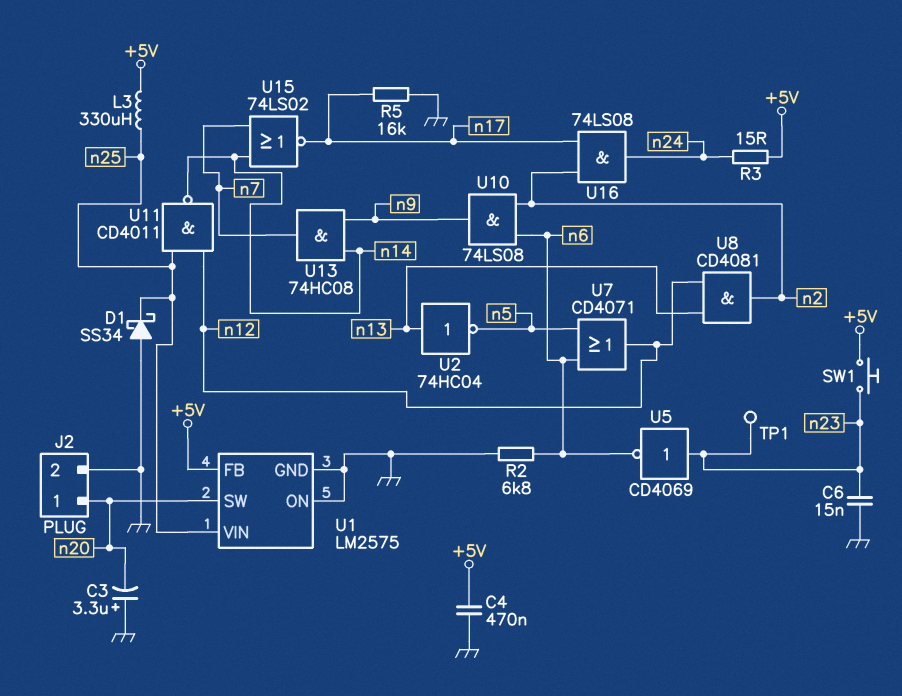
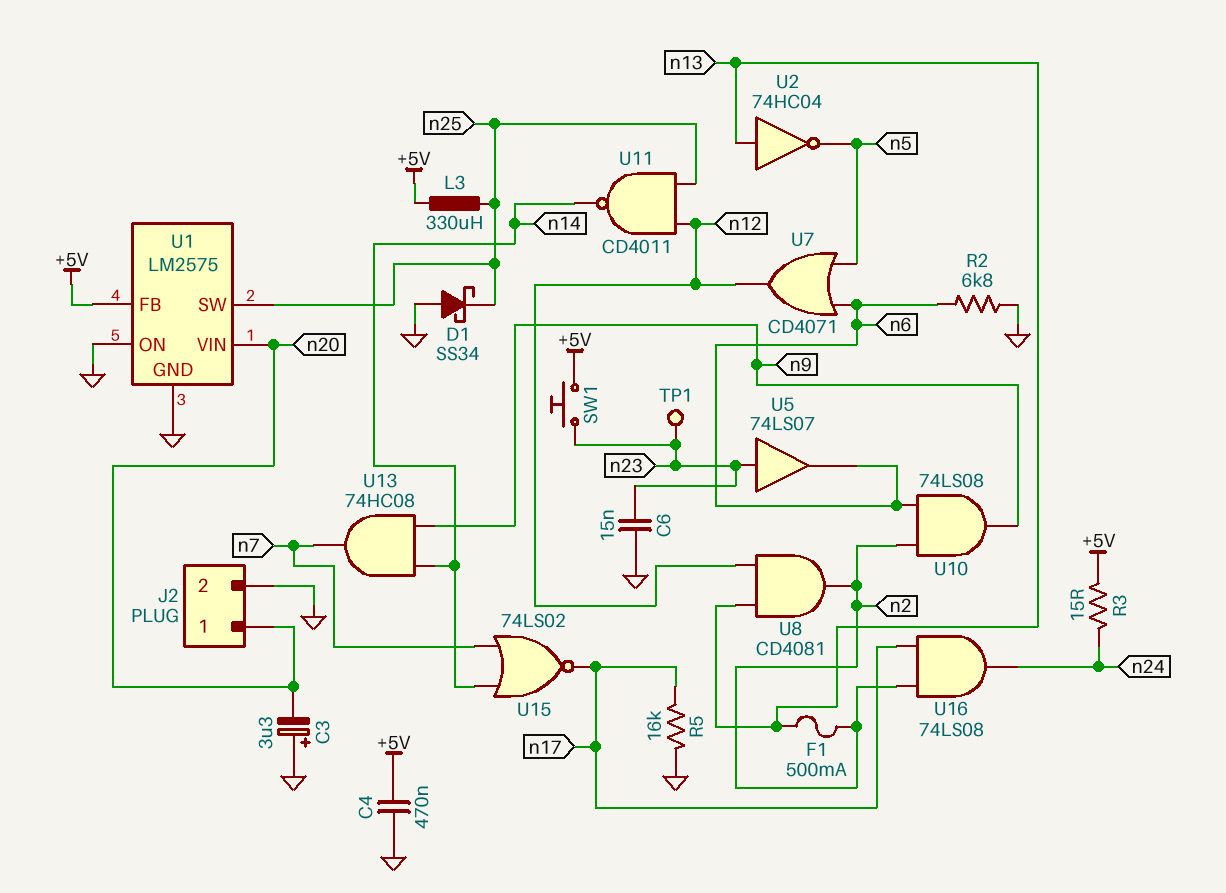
F1: none -> 500mA (n2, n13)
U1 pin SW: n20 -> n25
U1 pin VIN: n25 -> n20
U5: NOT CD4069 (in n23, out n6) -> buffer 74LS07 (in n23, out n6)

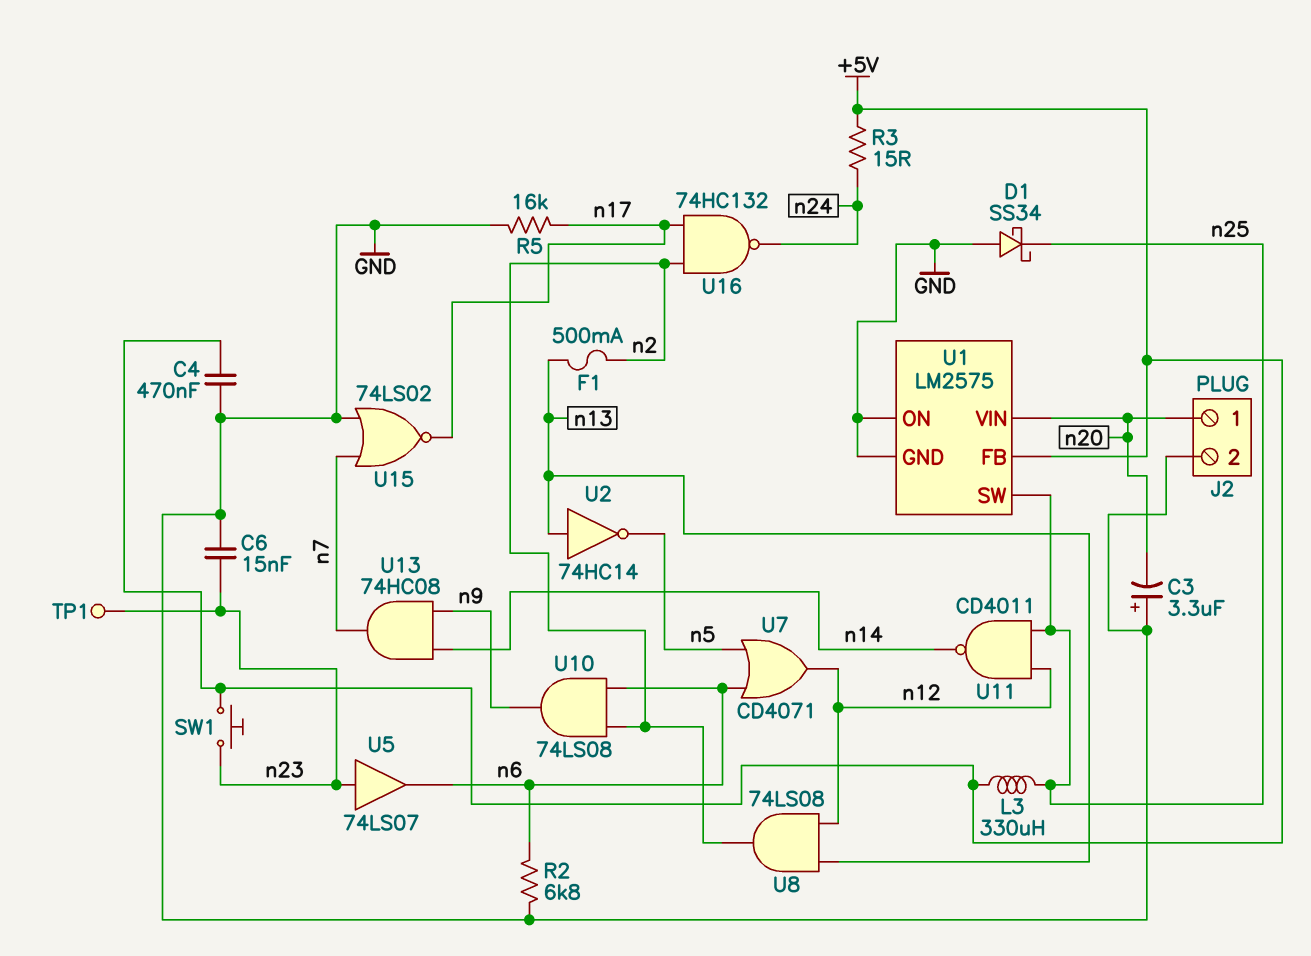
U2: NOT 74HC04 (in n13, out n5) -> NOT 74HC14 (in n13, out n5)
U8: AND CD4081 (in n12, in n13, out n2) -> AND 74LS08 (in n12, in n13, out n2)
U15: NOR 74LS02 (in n7, in n14, out n17) -> NOR 74LS02 (in GND, in n7, out n17)
U16: AND 74LS08 (in n2, in n17, out n24) -> NAND 74HC132 (in n2, in n17, out n24)

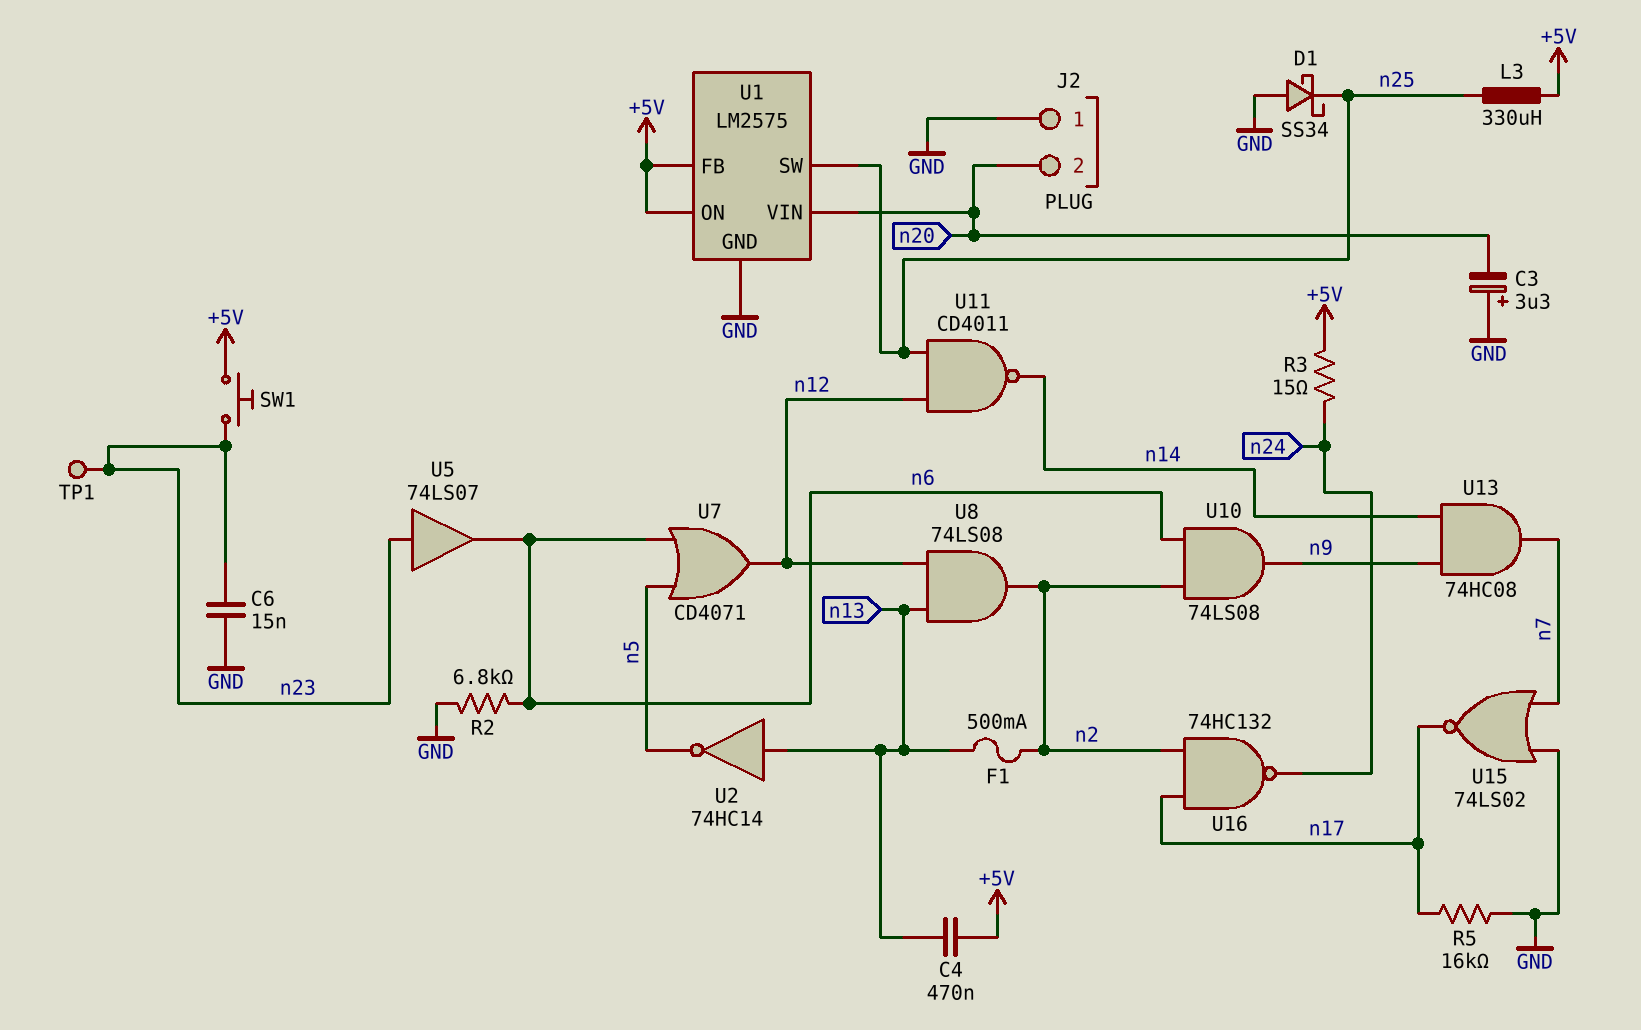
C4: 470nF (+5V, GND) -> 470nF (+5V, n13)
J2 pin 1: n20 -> GND
J2 pin 2: GND -> n20
U1 pin ON: GND -> +5V

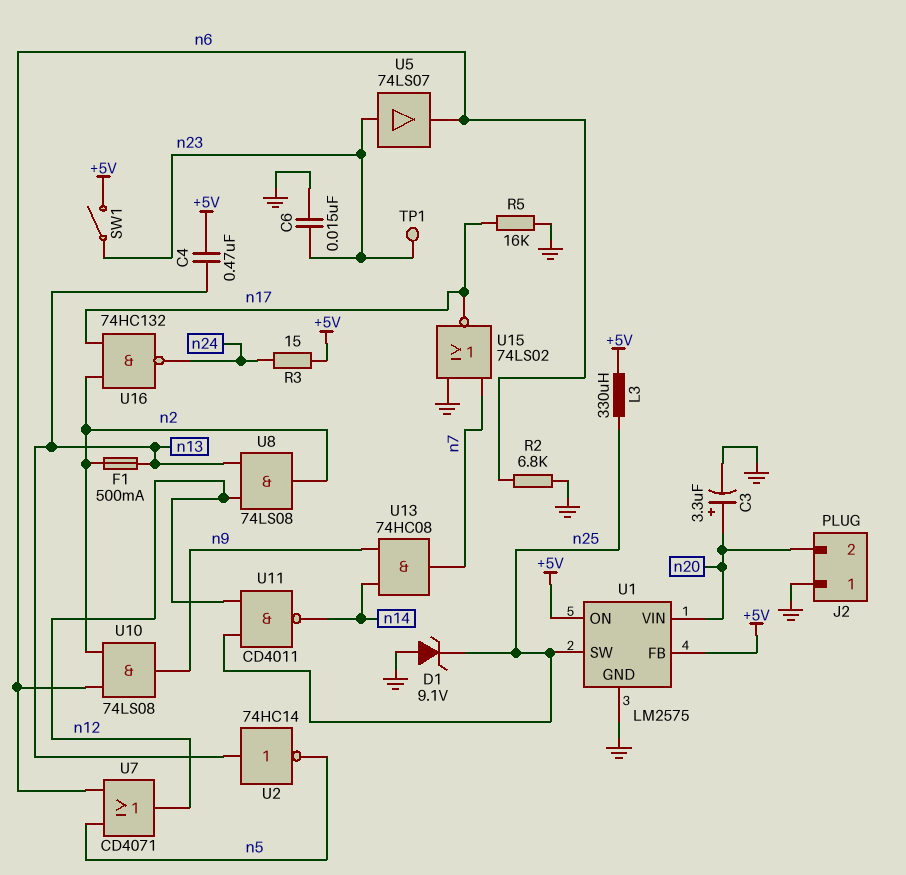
C3: 3.3uF (plus GND, minus n20) -> 3.3uF (plus n20, minus GND)
D1: schottky SS34 (A GND, K n25) -> zener 9.1V (A GND, K n25)
SW1: button (+5V, n23) -> switch (+5V, n23)

